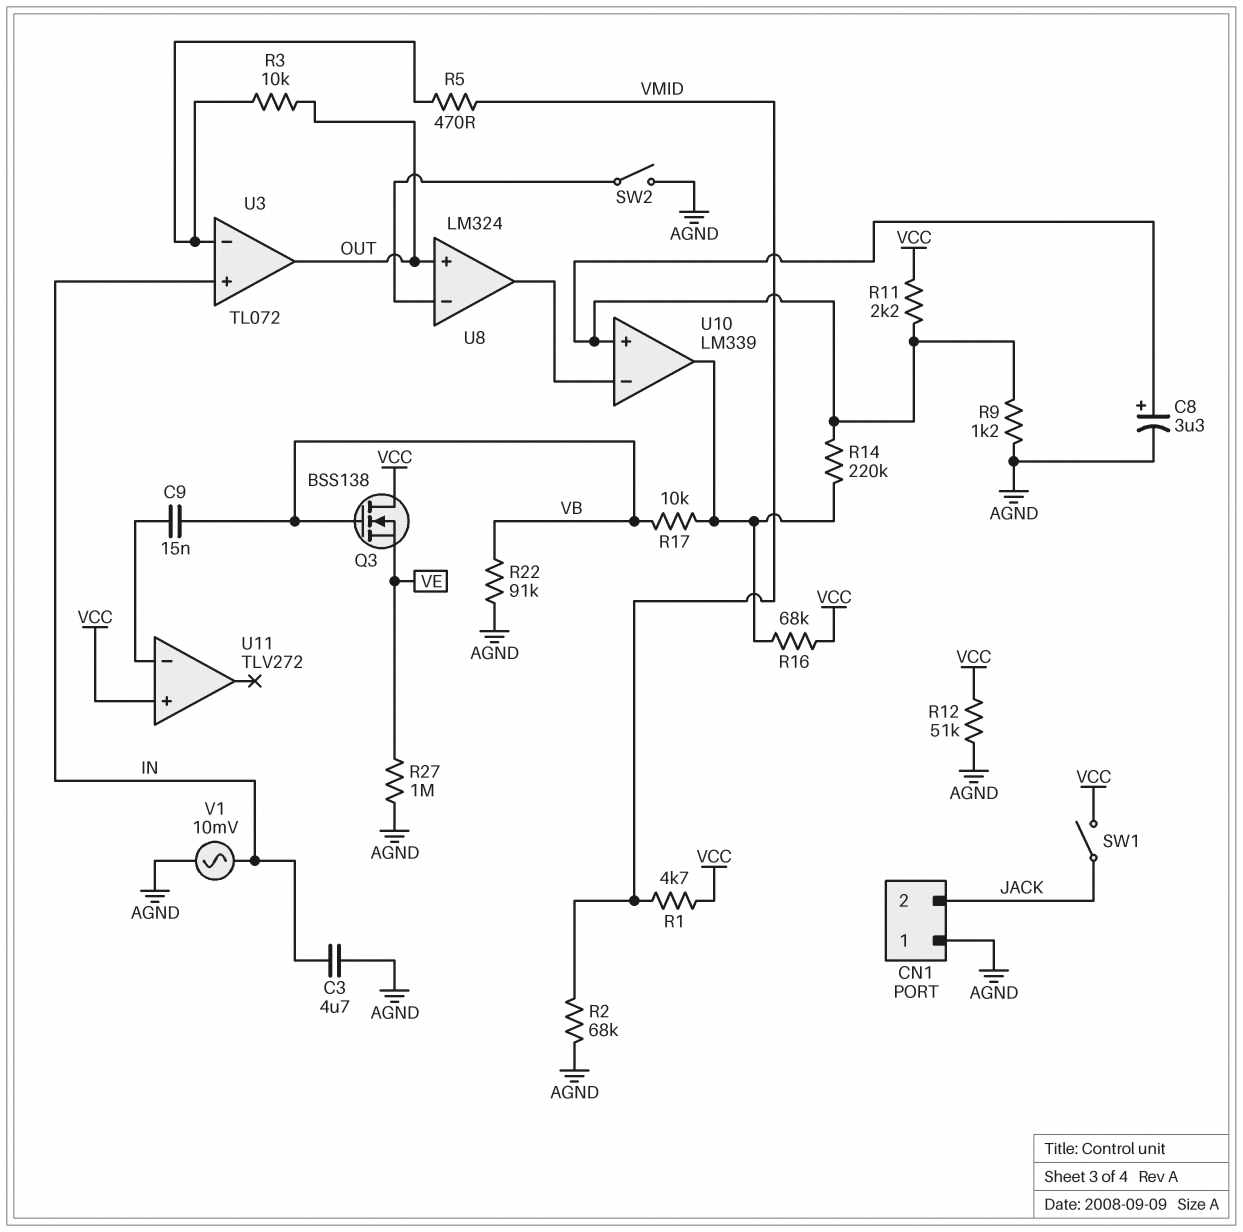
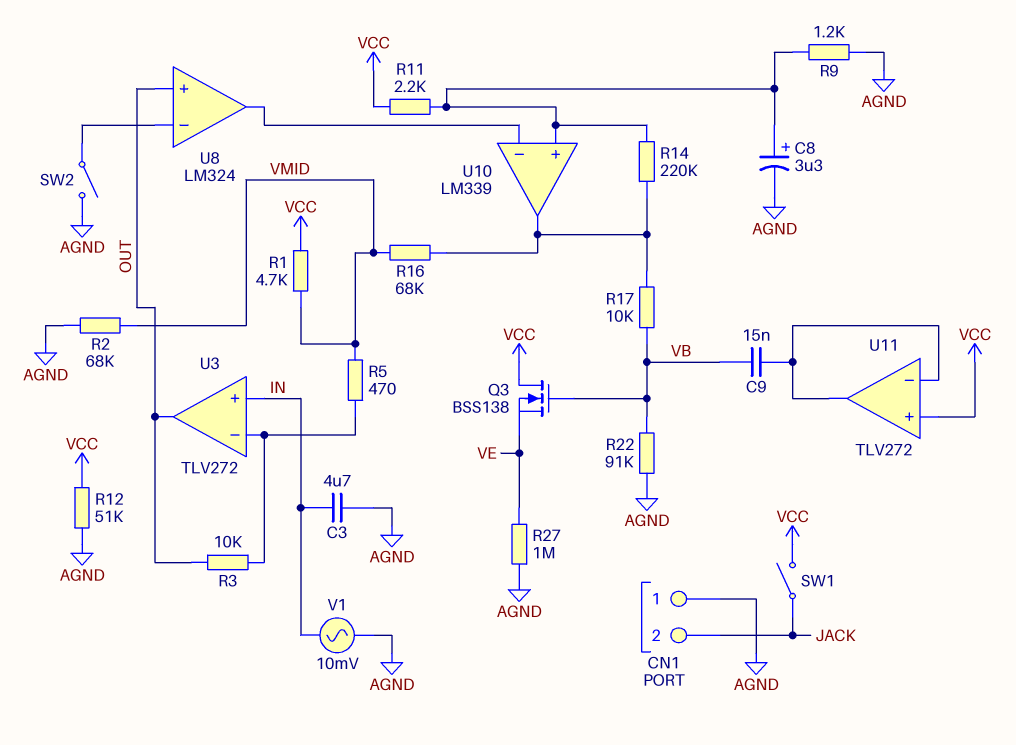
R16: 68k (U10/out, VCC) -> 68k (U10/out, VMID)
U3: TL072 -> TLV272
U11 pin out: none -> U11/in-

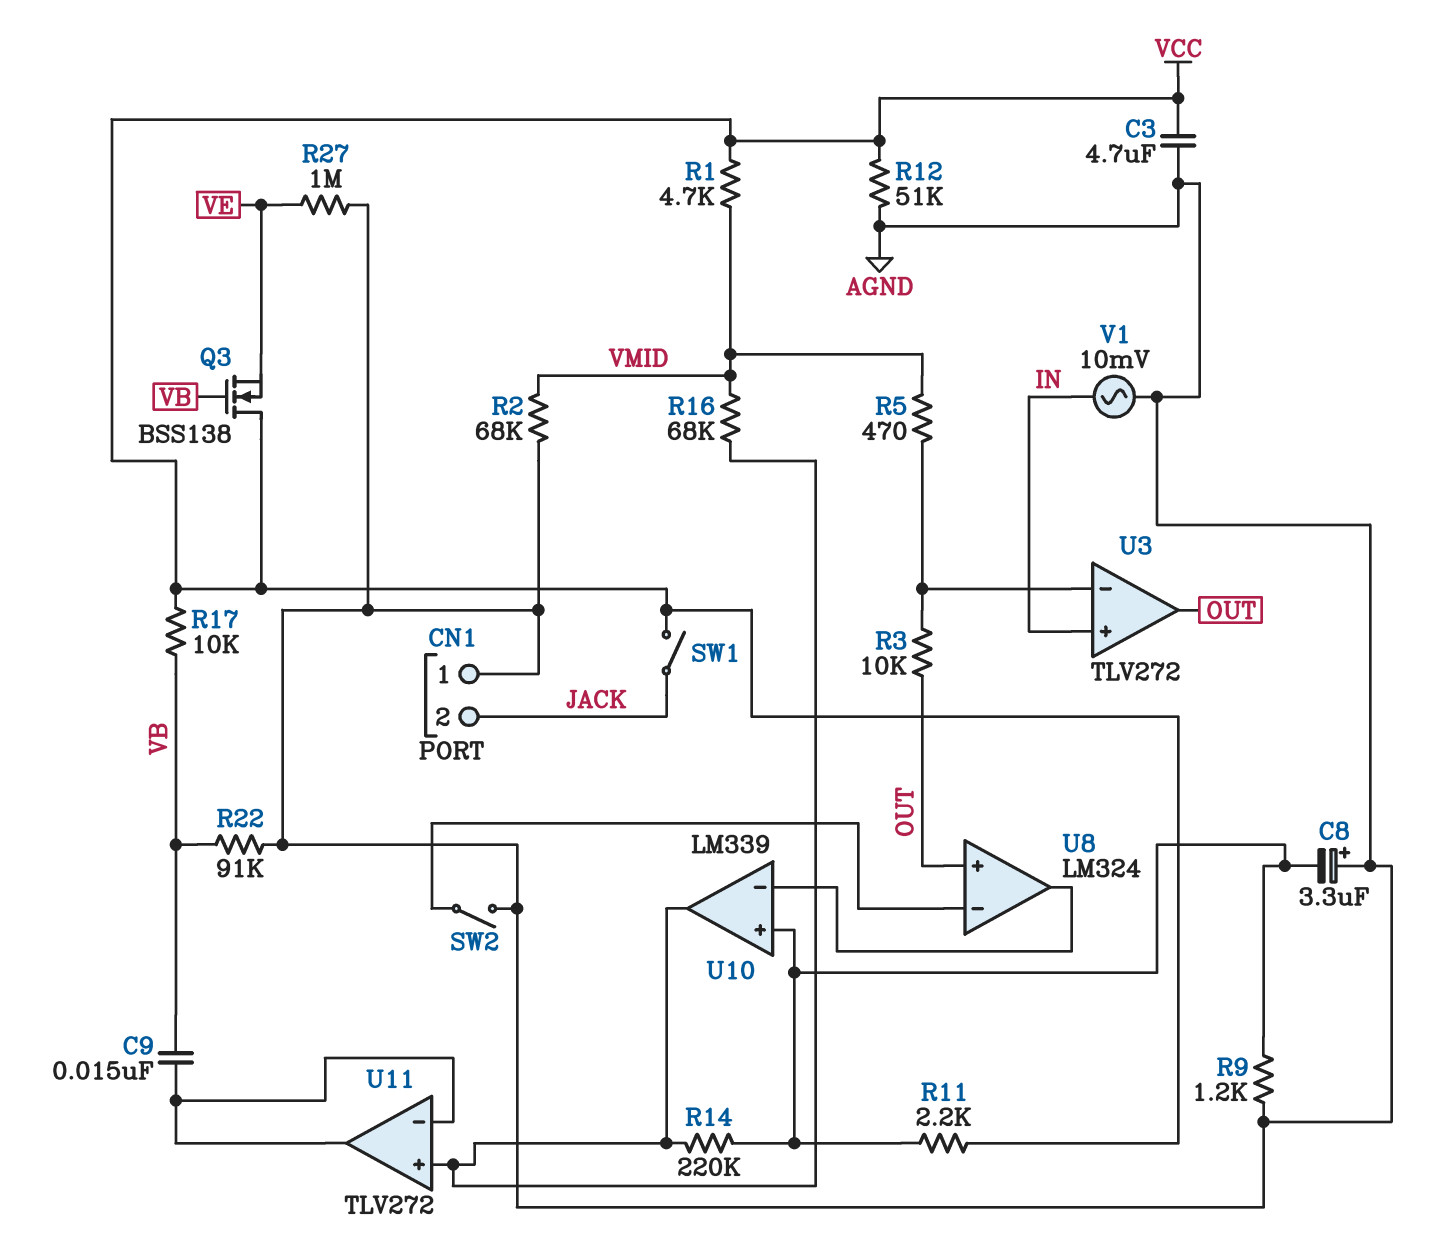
C3: 4.7uF (AGND, IN) -> 4.7uF (AGND, VCC)
C8: 3.3uF (plus U10/in+, minus AGND) -> 3.3uF (plus AGND, minus U10/in+)
R17: 10k (U10/out, VB) -> 10k (VB, VCC)
U11 pin in+: VCC -> U10/out

